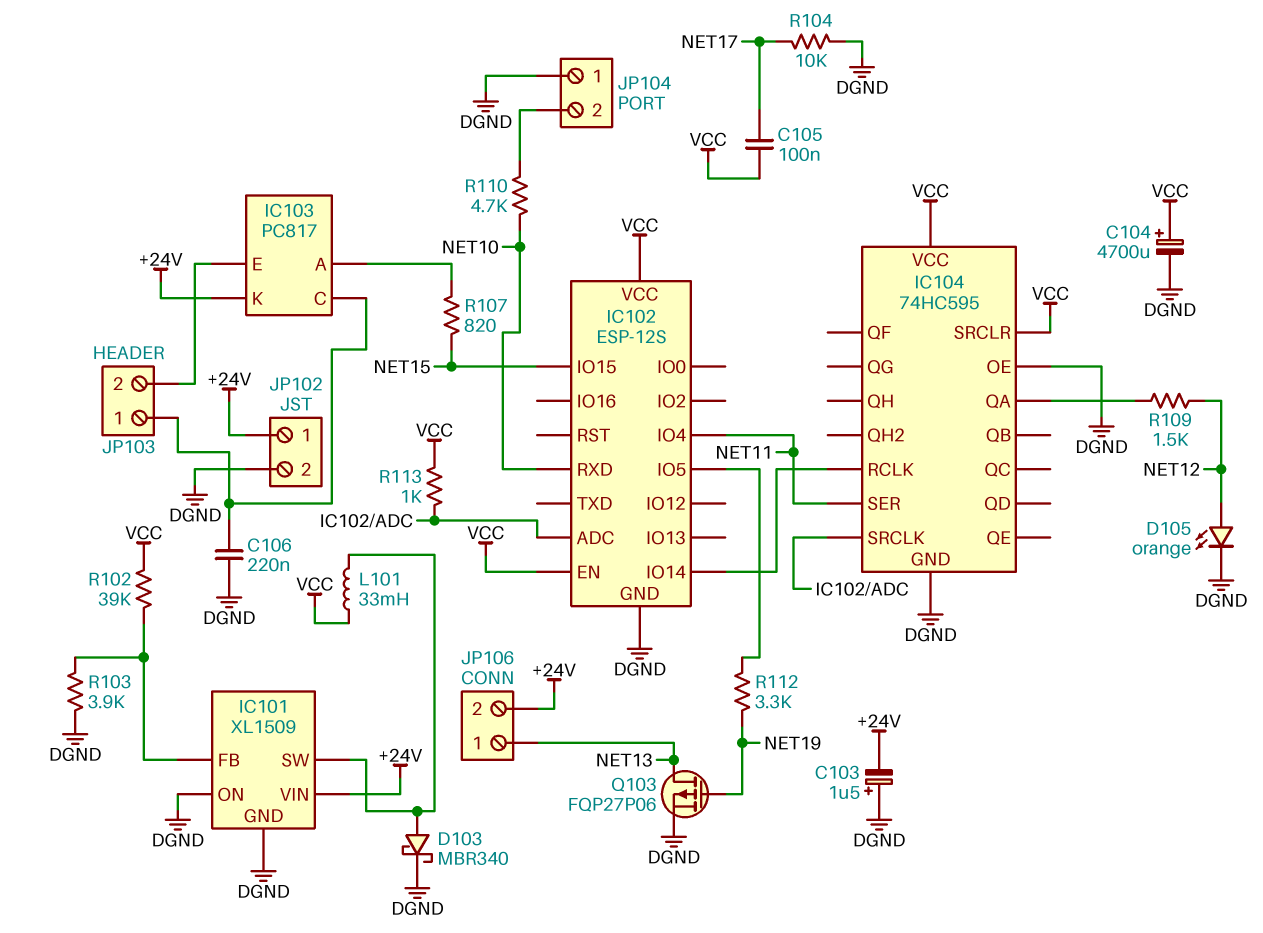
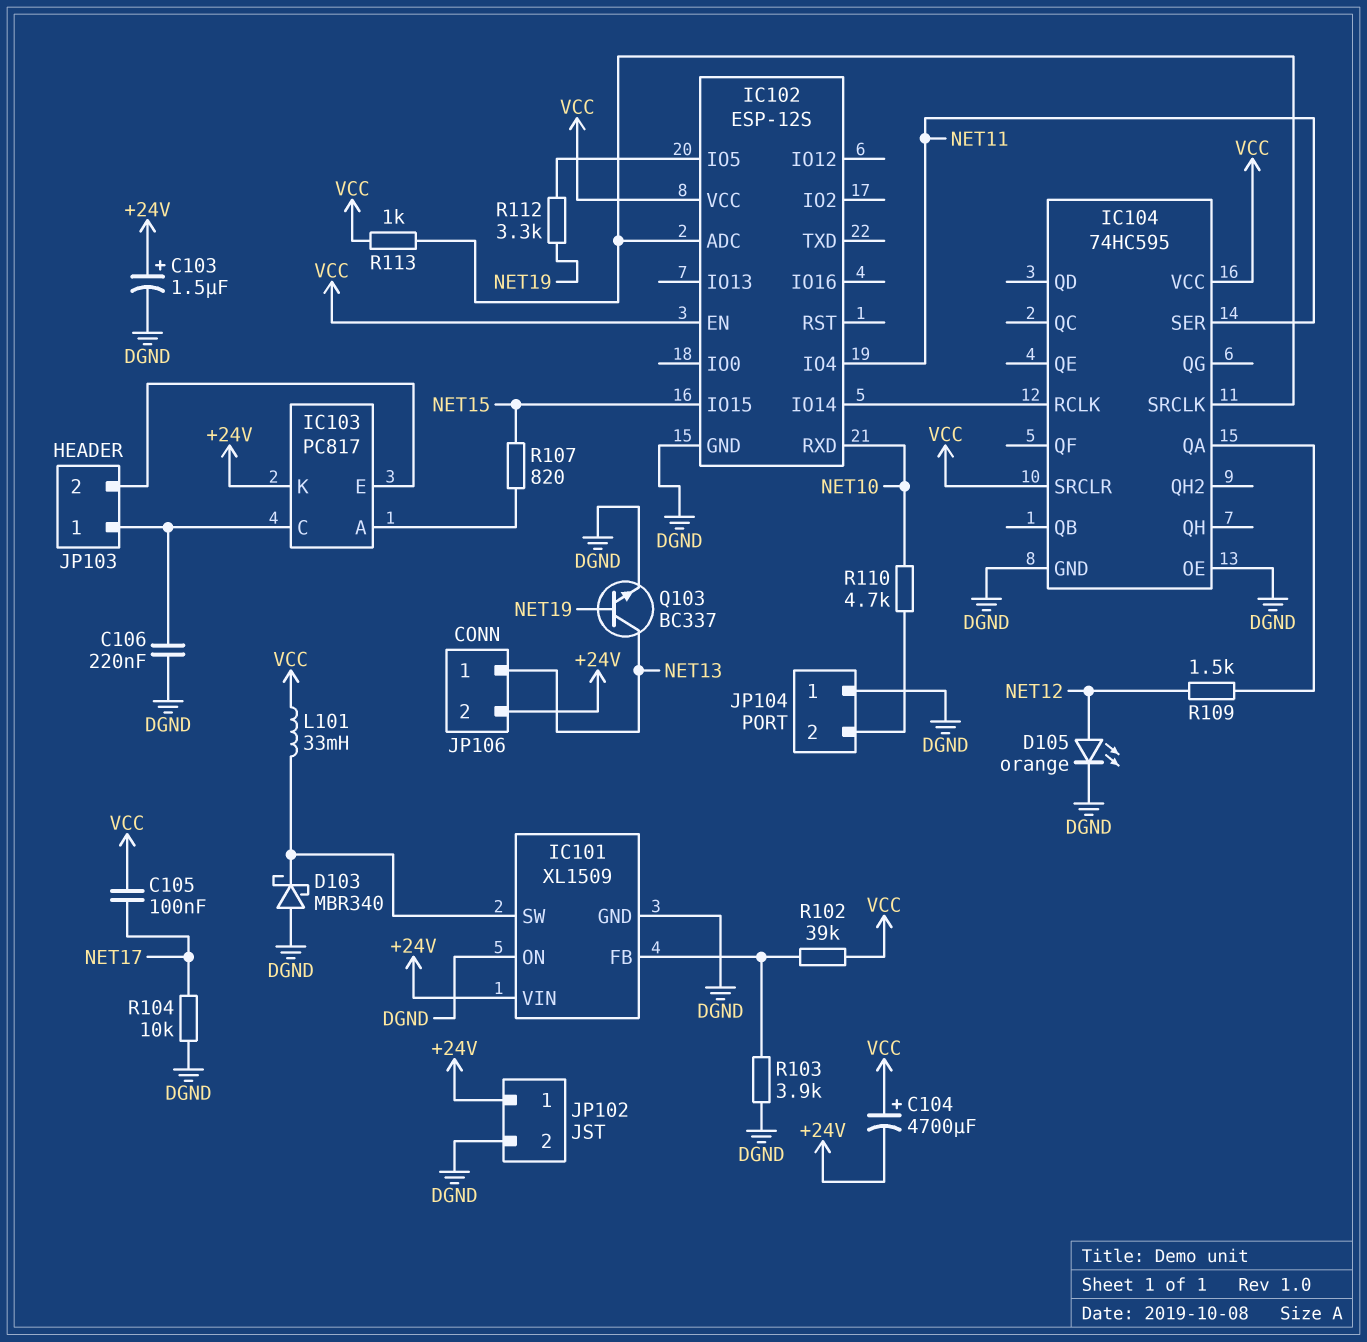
C103: 1.5uF (plus DGND, minus +24V) -> 1.5uF (plus +24V, minus DGND)
C104: 4700uF (plus VCC, minus DGND) -> 4700uF (plus VCC, minus +24V)
D103: schottky MBR340 (A IC101/SW, K DGND) -> schottky MBR340 (A DGND, K IC101/SW)
Q103: PMOS FQP27P06 (G NET19, D NET13, S DGND) -> NPN BC337 (B NET19, C NET13, E DGND)

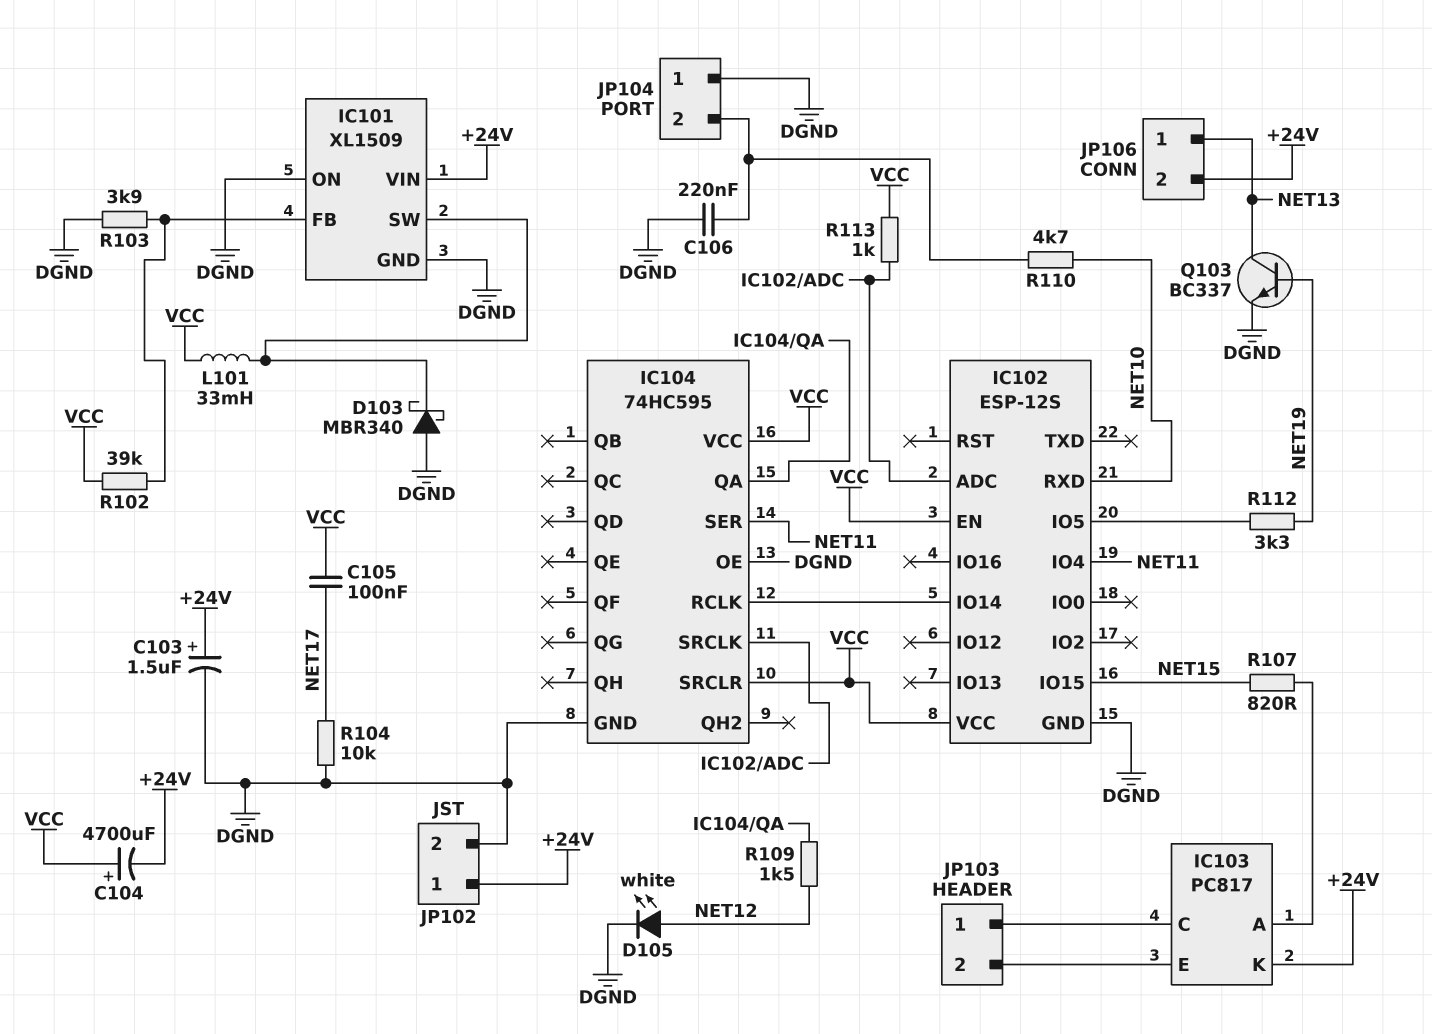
C106: 220nF (DGND, IC103/C) -> 220nF (DGND, JP104/2)
D105: LED orange (A NET12, K DGND) -> LED white (A NET12, K DGND)

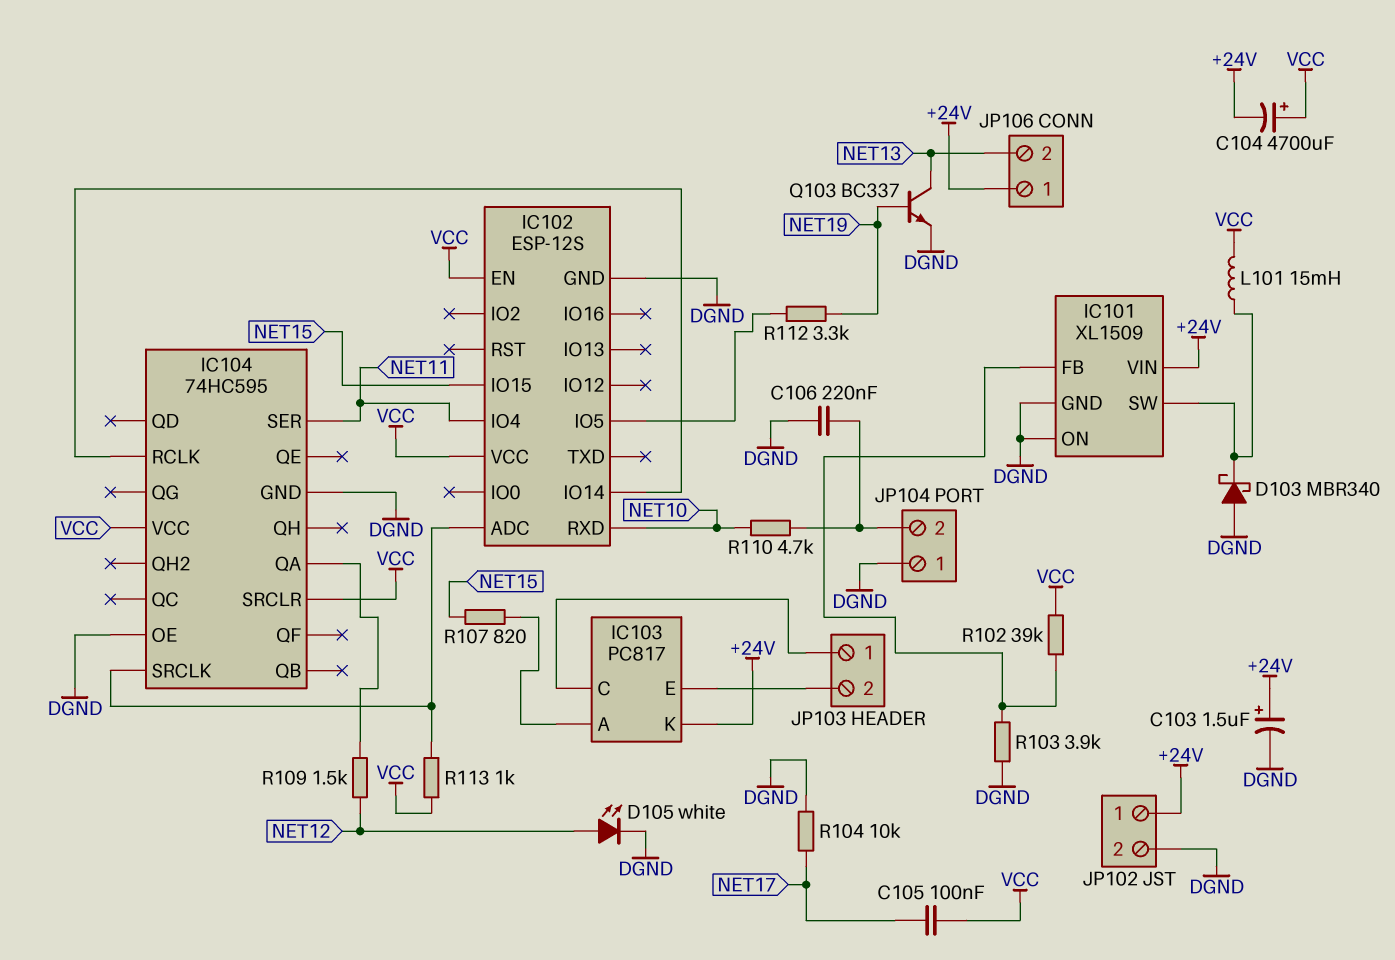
JP106 pin 1: NET13 -> +24V
JP106 pin 2: +24V -> NET13
L101: 33mH (IC101/SW, VCC) -> 15mH (IC101/SW, VCC)

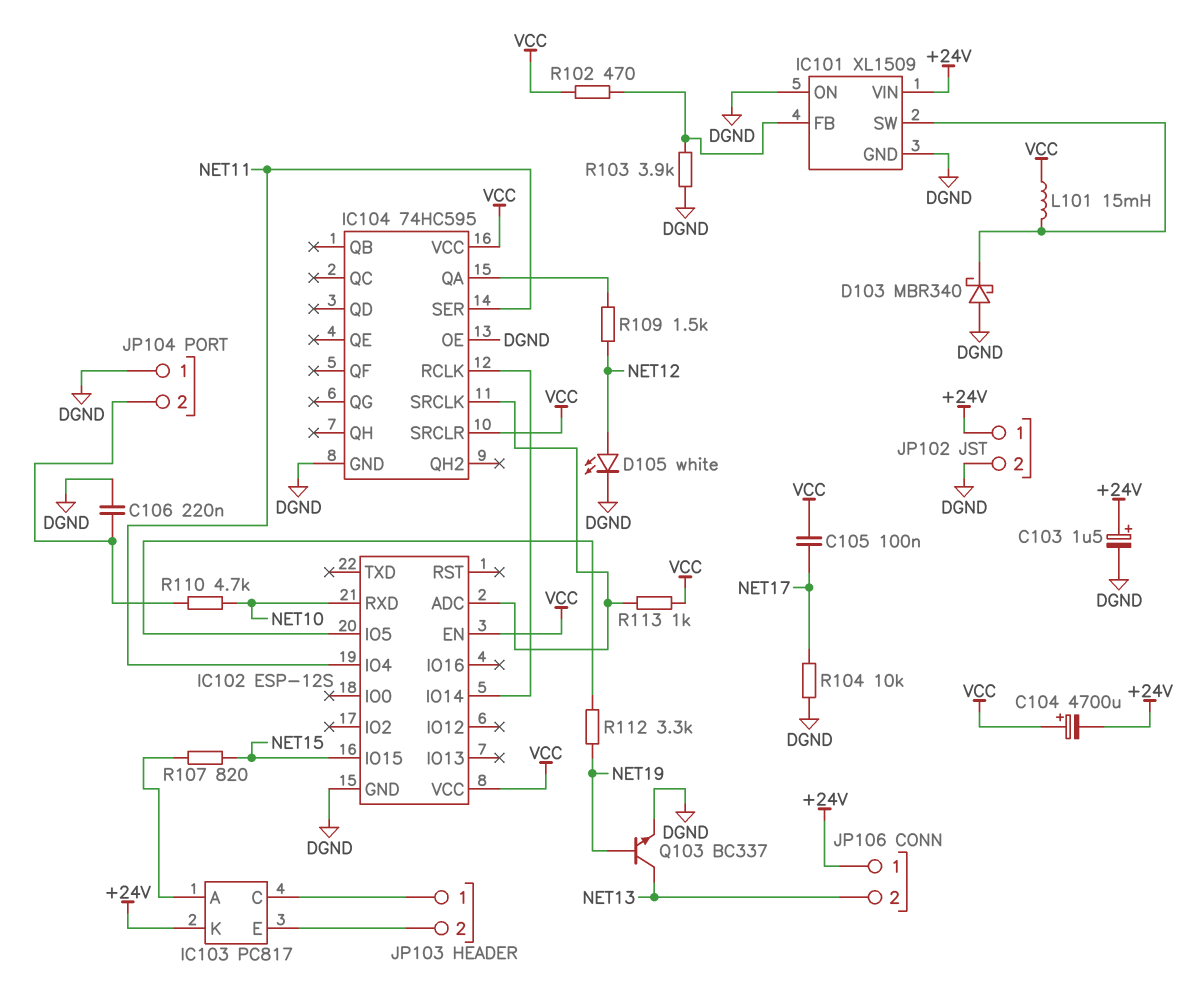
R102: 39k (IC101/FB, VCC) -> 470 (IC101/FB, VCC)

